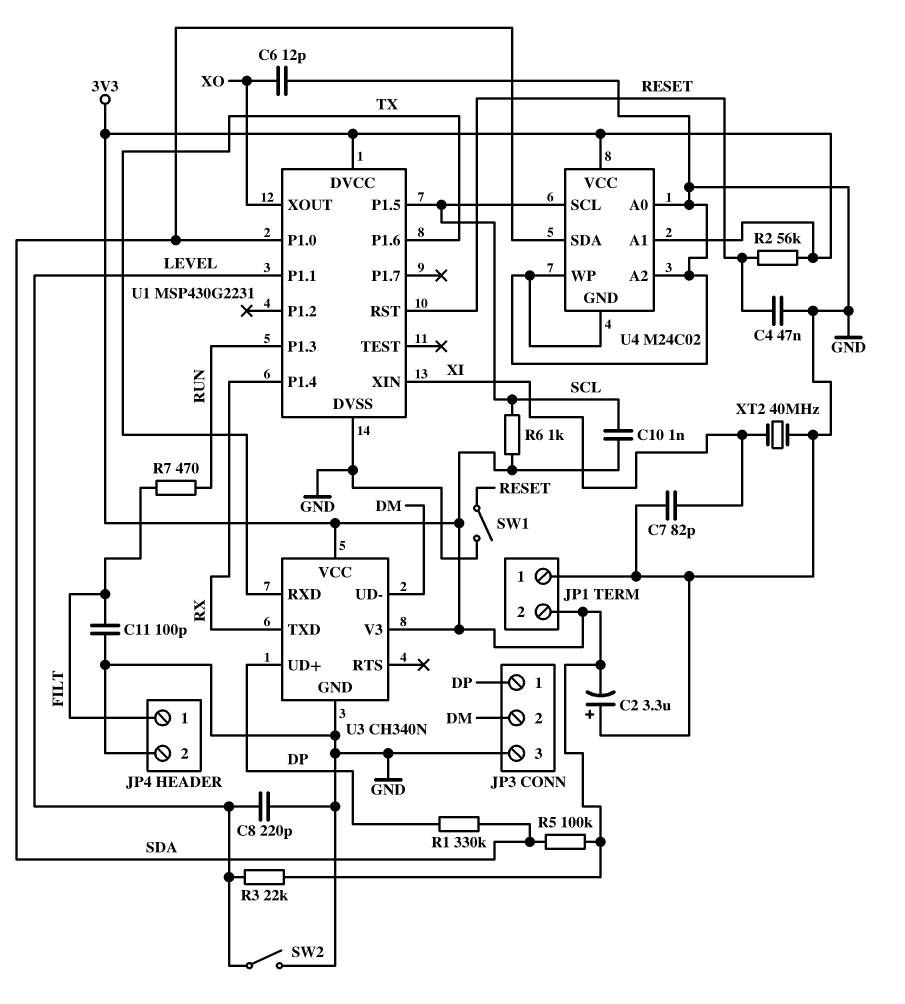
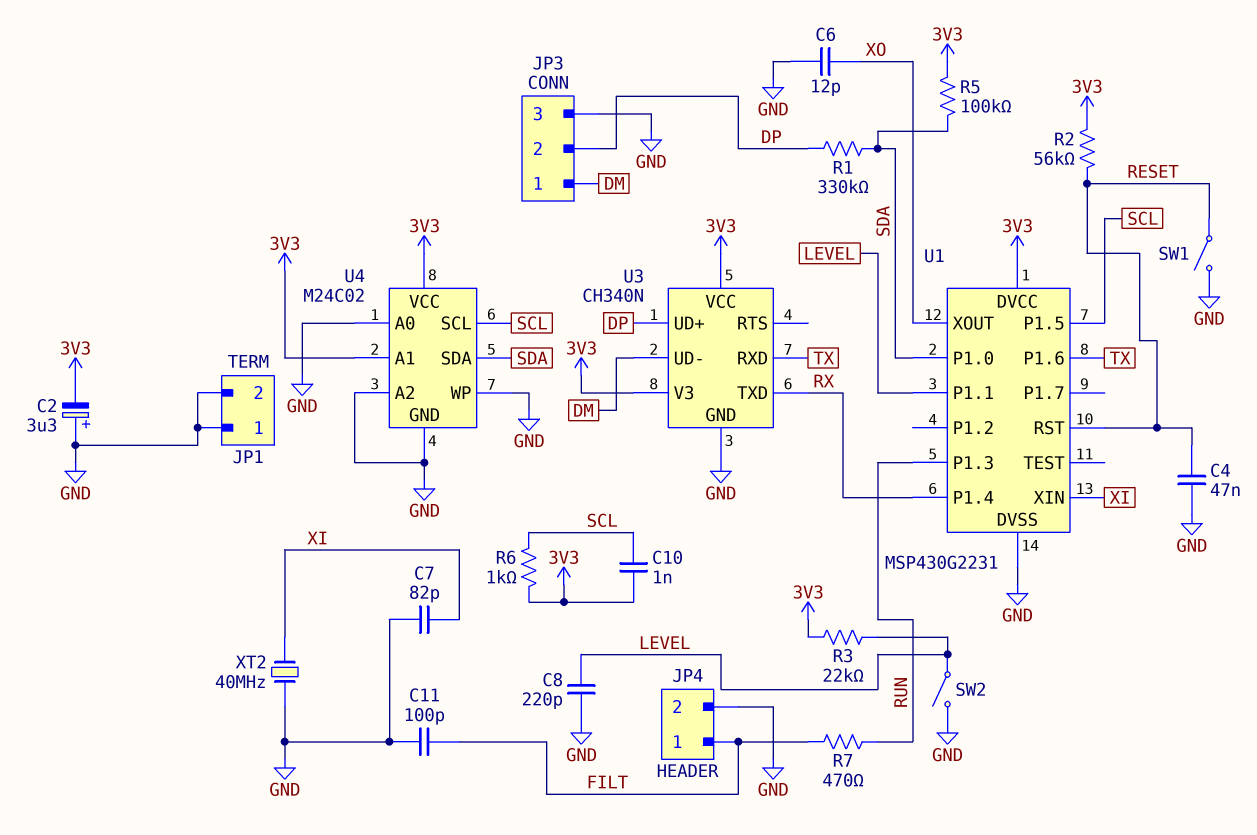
JP1 pin 2: 3V3 -> GND
JP3 pin 1: DP -> DM
JP3 pin 2: DM -> DP

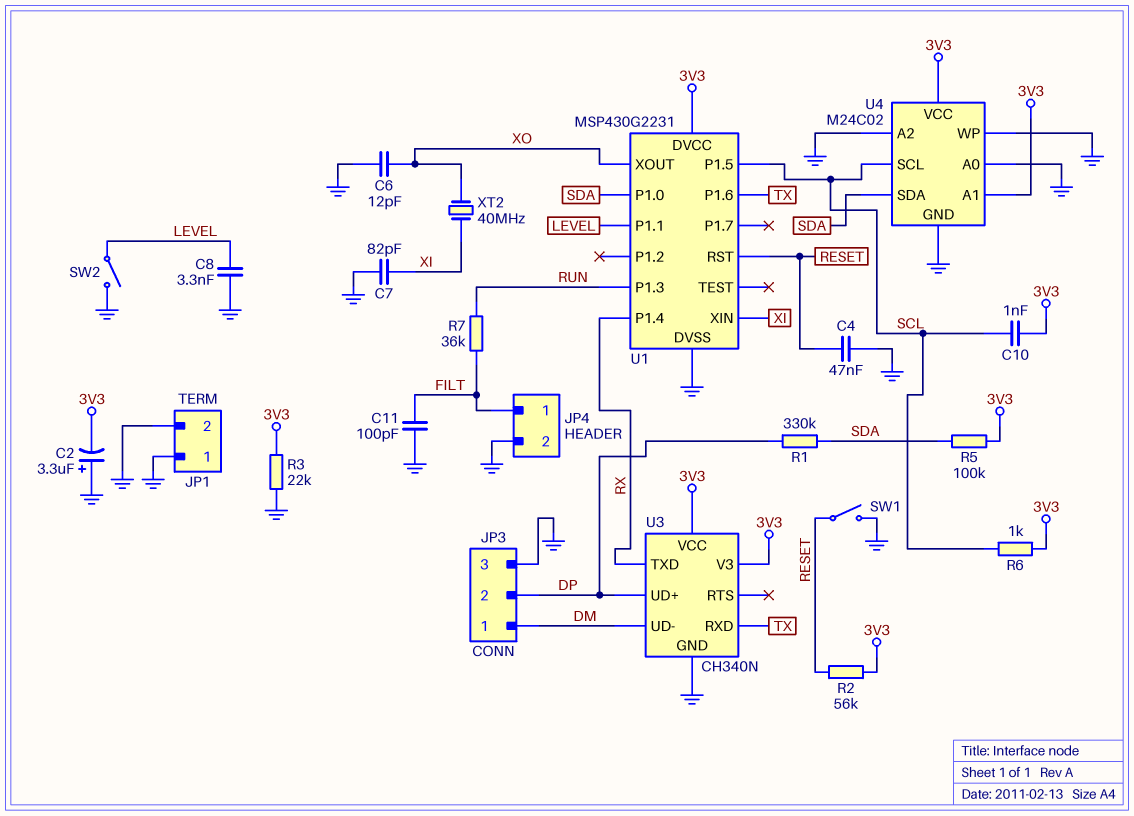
C8: 220pF (GND, LEVEL) -> 3.3nF (GND, LEVEL)
R3: 22k (3V3, LEVEL) -> 22k (3V3, GND)
R7: 470 (FILT, RUN) -> 36k (FILT, RUN)
XT2: 40MHz (GND, XI) -> 40MHz (XI, XO)

